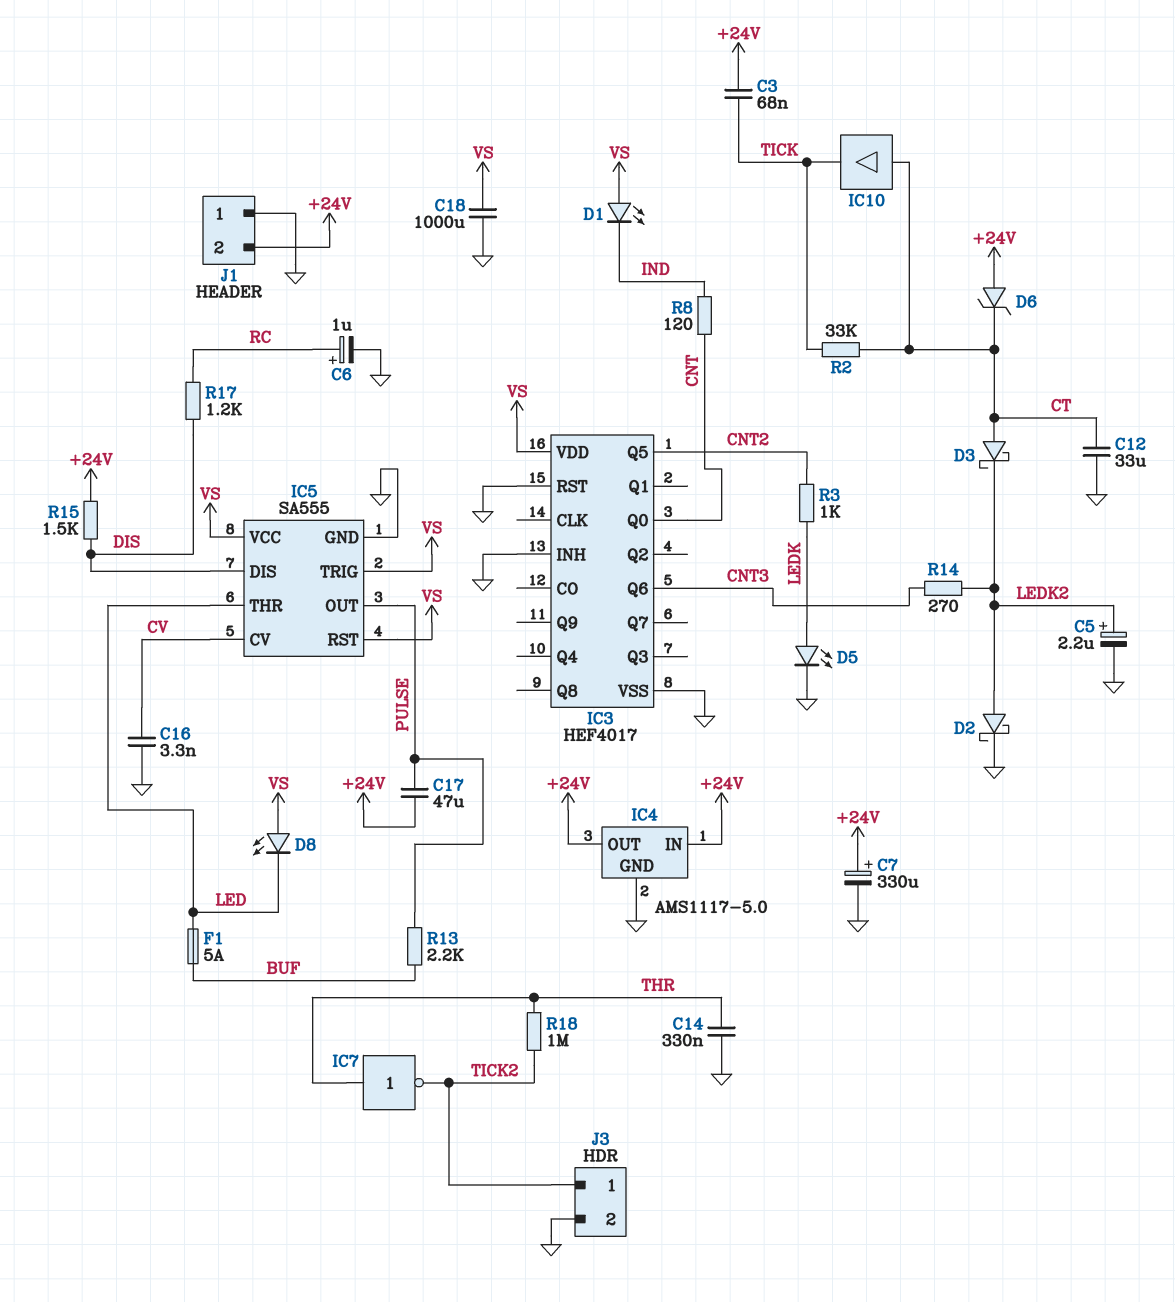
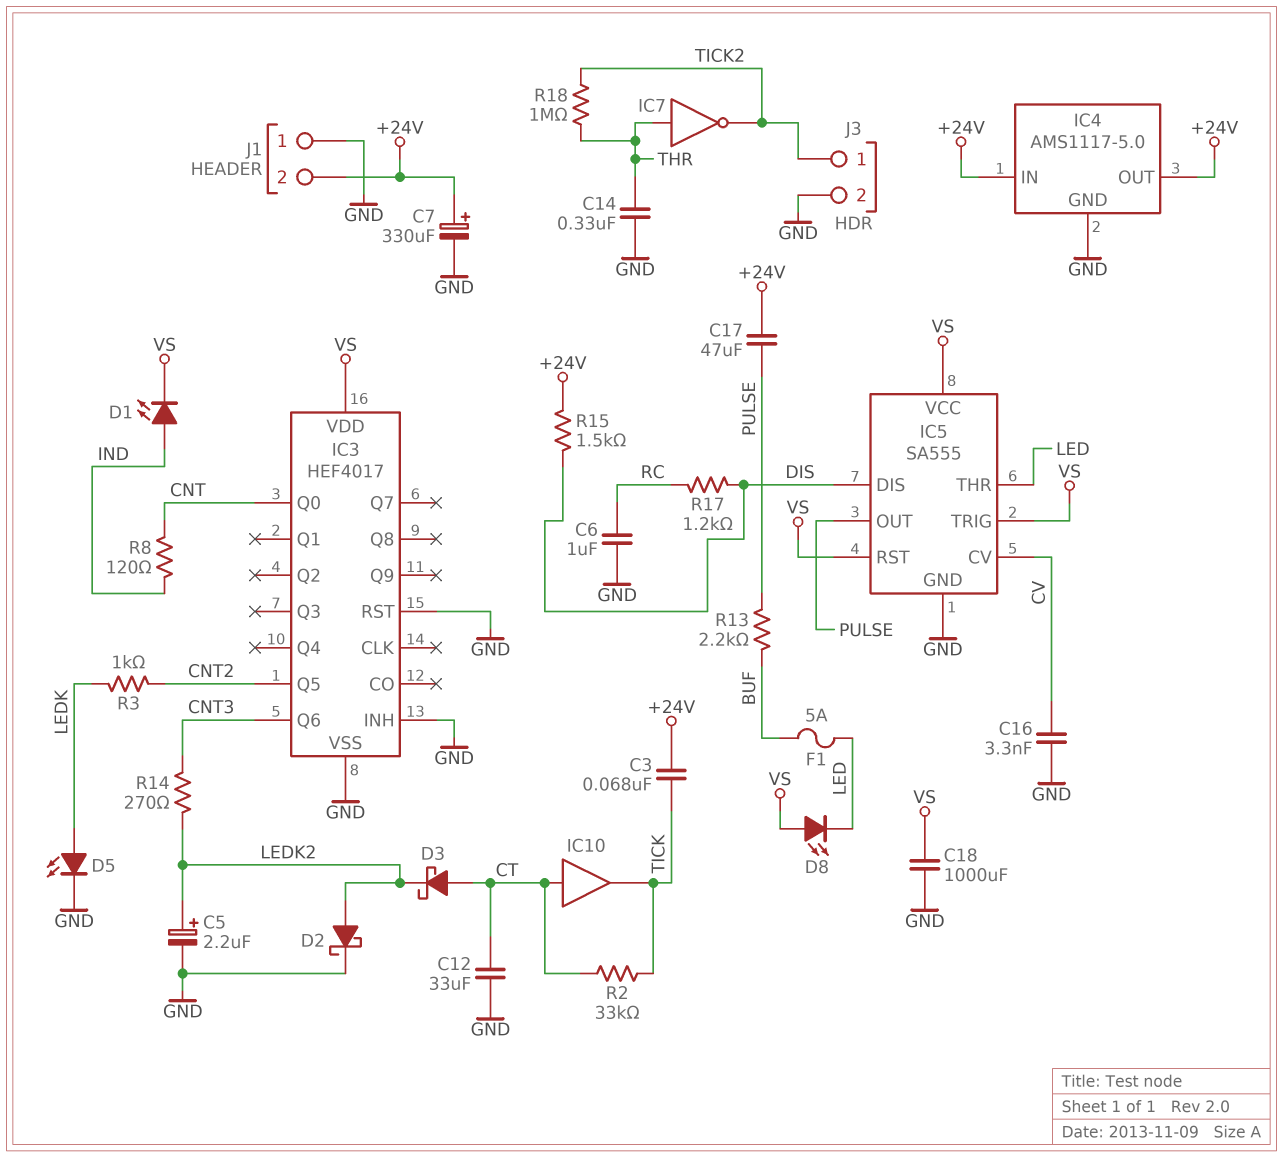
C6: 1uF (plus RC, minus GND) -> 1uF (GND, RC)
D1: LED (A VS, K IND) -> LED (A IND, K VS)
D6: zener (A +24V, K CT) -> none

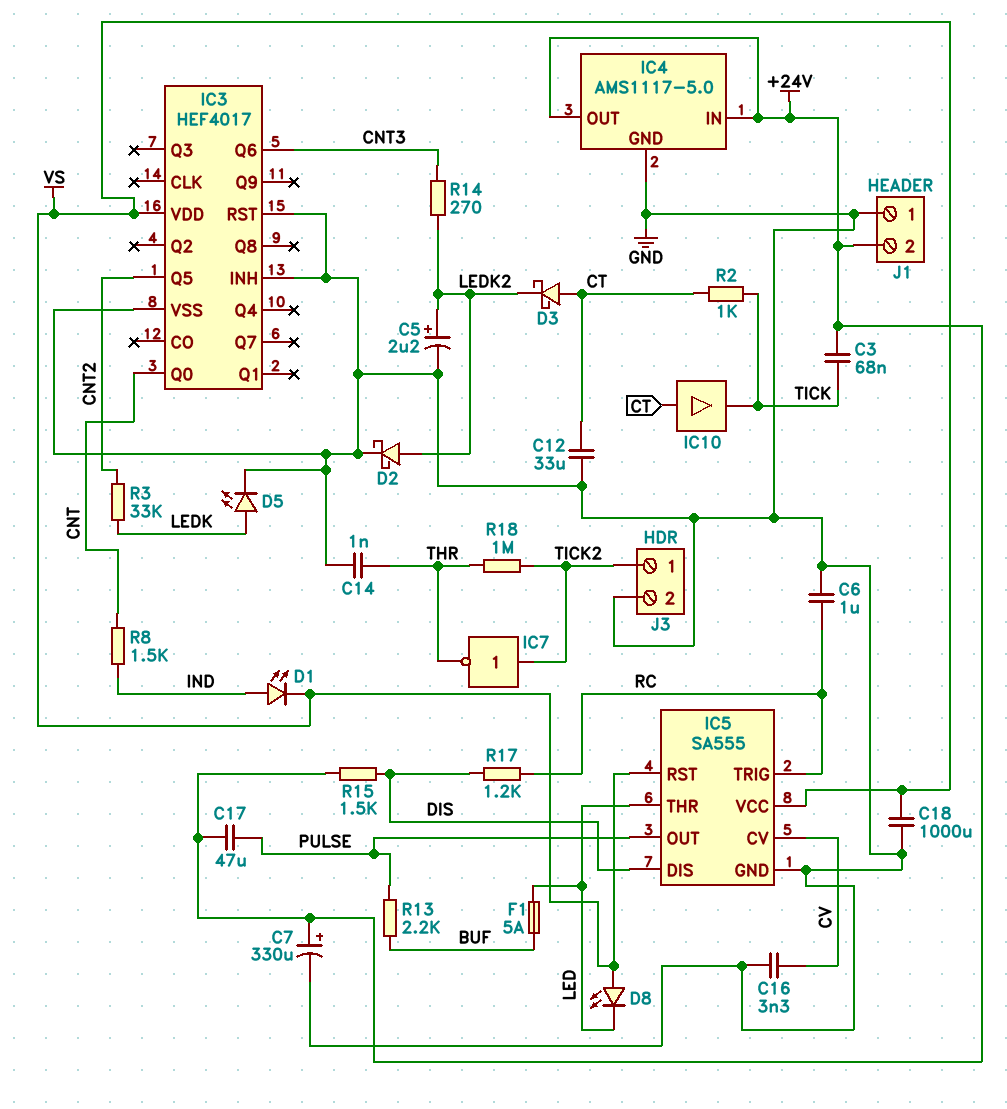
C14: 330nF (GND, THR) -> 1nF (GND, THR)
IC5 pin TRIG: VS -> RC
IC7: NOT (in THR, out TICK2) -> NOT (in TICK2, out THR)
R2: 33k (CT, TICK) -> 1k (CT, TICK)
R3: 1k (CNT2, LEDK) -> 33k (CNT2, LEDK)
R8: 120 (CNT, IND) -> 1.5k (CNT, IND)

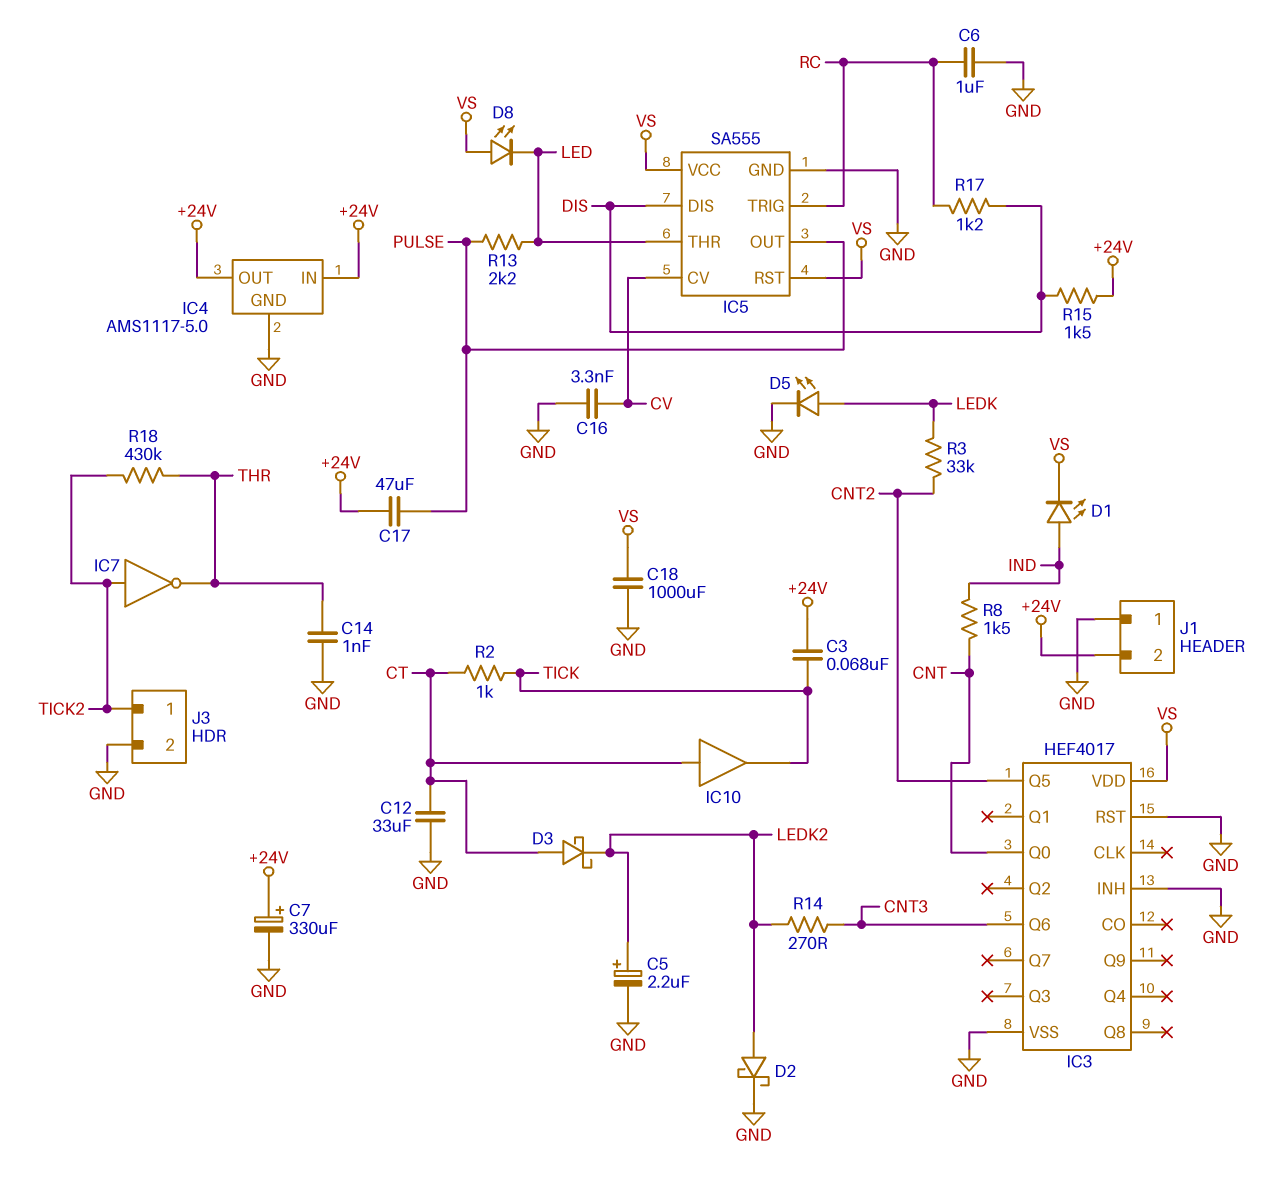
F1: 5A (BUF, LED) -> none
R13: 2.2k (BUF, PULSE) -> 2.2k (LED, PULSE)
R18: 1M (THR, TICK2) -> 430k (THR, TICK2)

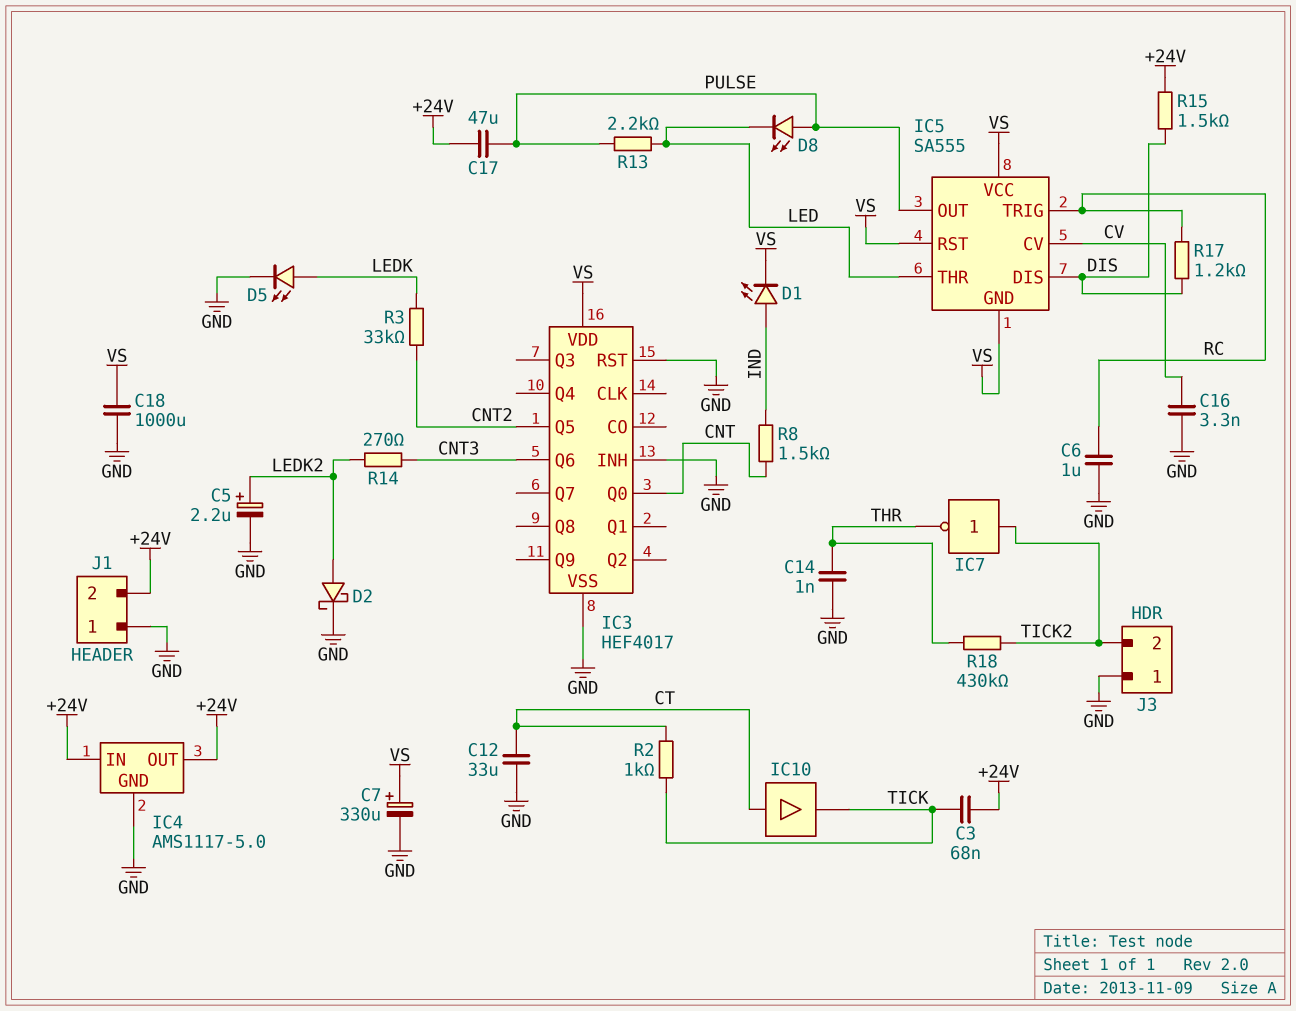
C7: 330uF (plus +24V, minus GND) -> 330uF (plus VS, minus GND)
D3: schottky (A CT, K LEDK2) -> none
D8: LED (A VS, K LED) -> LED (A PULSE, K LED)
IC5 pin GND: GND -> VS
J3 pin 1: TICK2 -> GND
J3 pin 2: GND -> TICK2

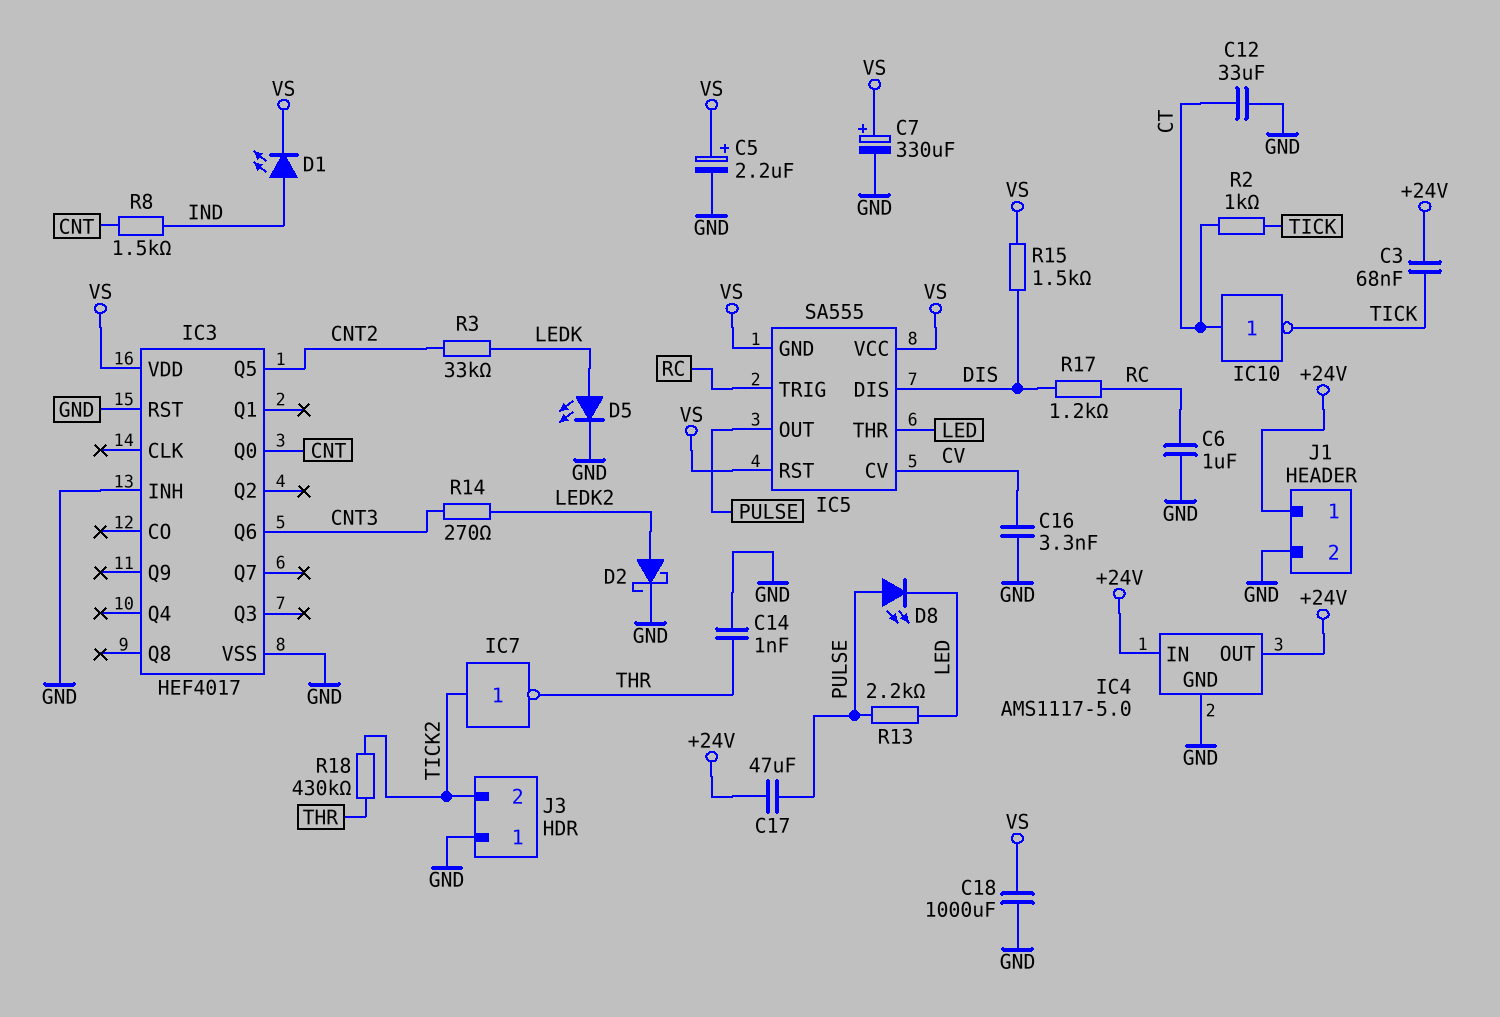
C5: 2.2uF (plus LEDK2, minus GND) -> 2.2uF (plus VS, minus GND)
IC10: buffer (in CT, out TICK) -> NOT (in CT, out TICK)
J1 pin 1: GND -> +24V
J1 pin 2: +24V -> GND
R15: 1.5k (+24V, DIS) -> 1.5k (DIS, VS)

